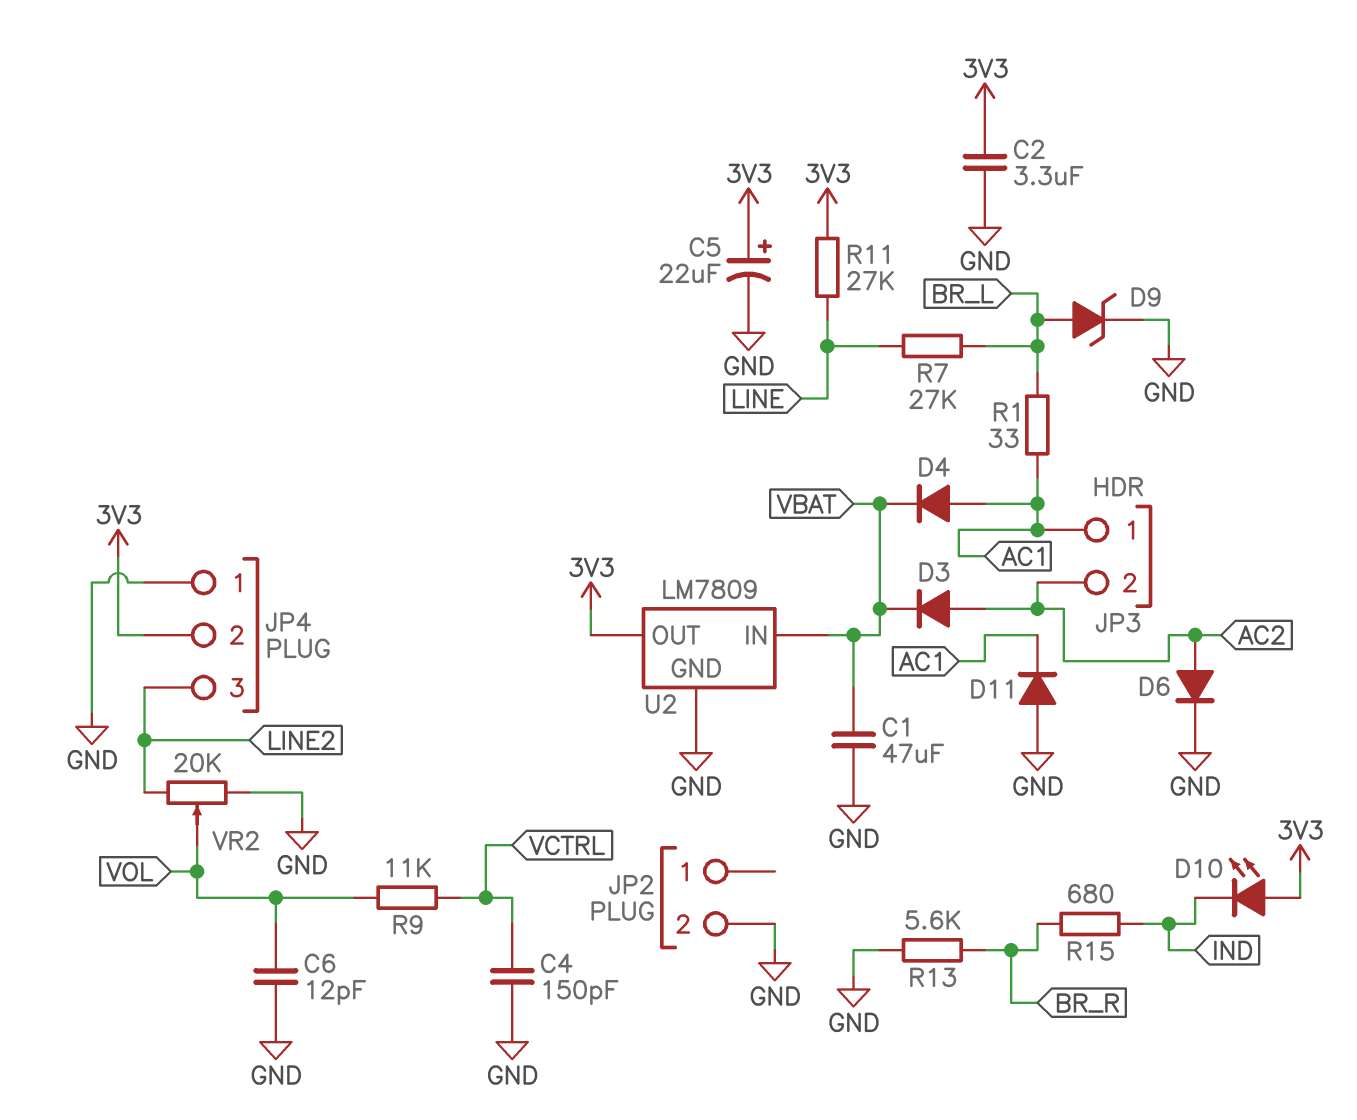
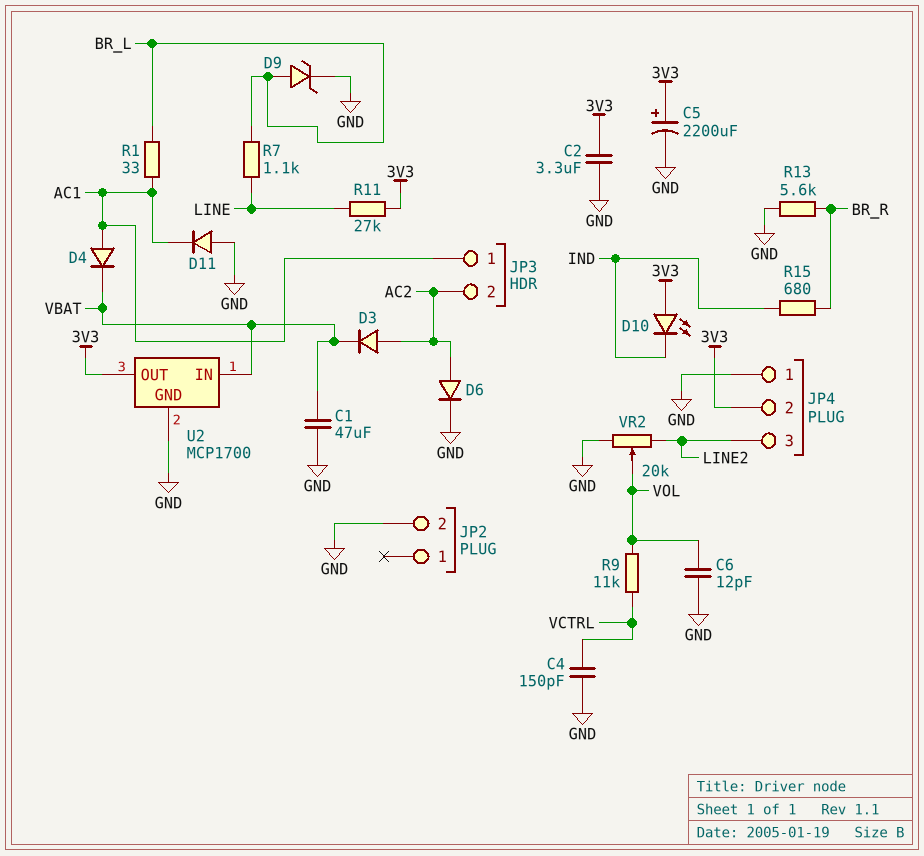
C5: 22uF (plus 3V3, minus GND) -> 2200uF (plus 3V3, minus GND)
R7: 27k (BR_L, LINE) -> 1.1k (BR_L, LINE)
U2: LM7809 -> MCP1700

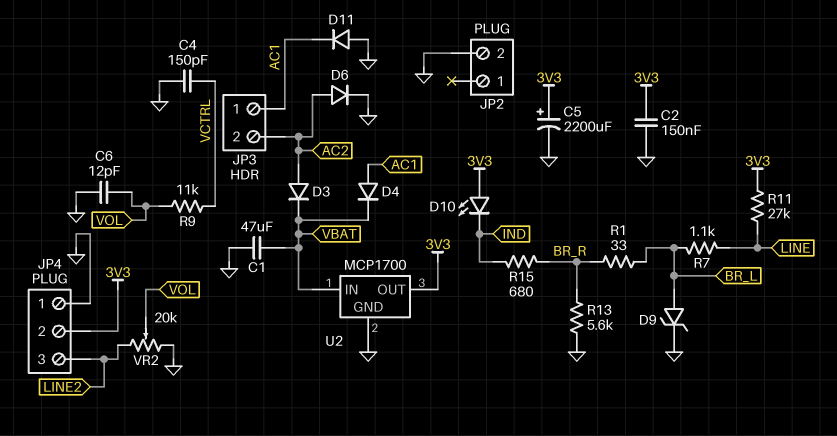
C2: 3.3uF (3V3, GND) -> 150nF (3V3, GND)
R1: 33 (AC1, BR_L) -> 33 (BR_L, BR_R)

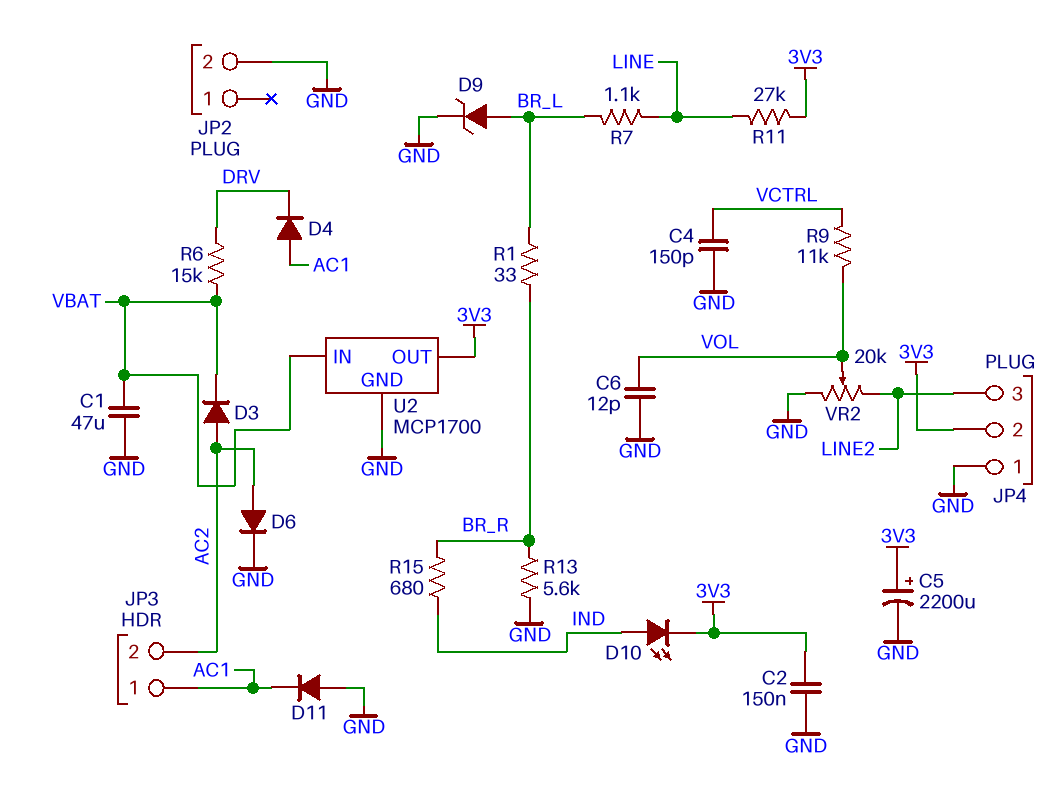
D4: diode (A AC1, K VBAT) -> diode (A AC1, K DRV)
D10: LED (A 3V3, K IND) -> LED (A IND, K 3V3)
R6: none -> 15k (DRV, VBAT)

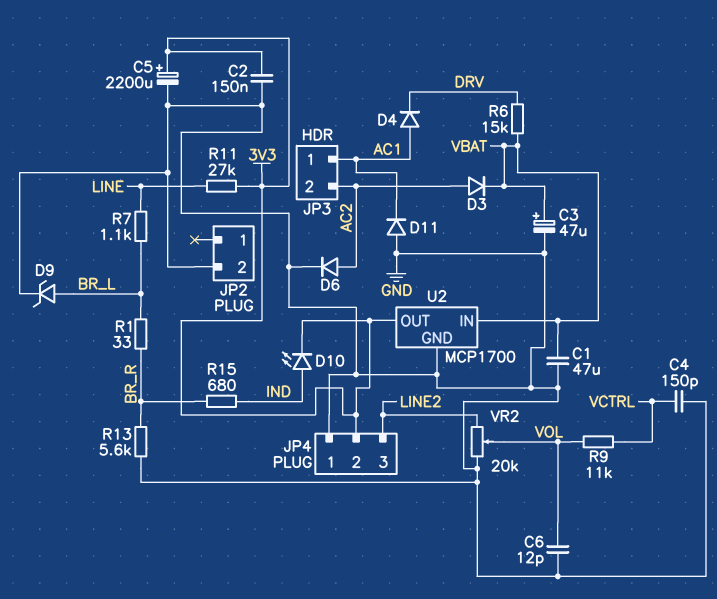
C3: none -> 47uF (plus VBAT, minus GND)

